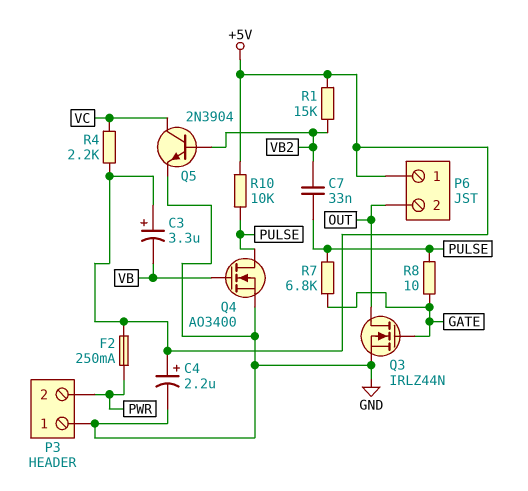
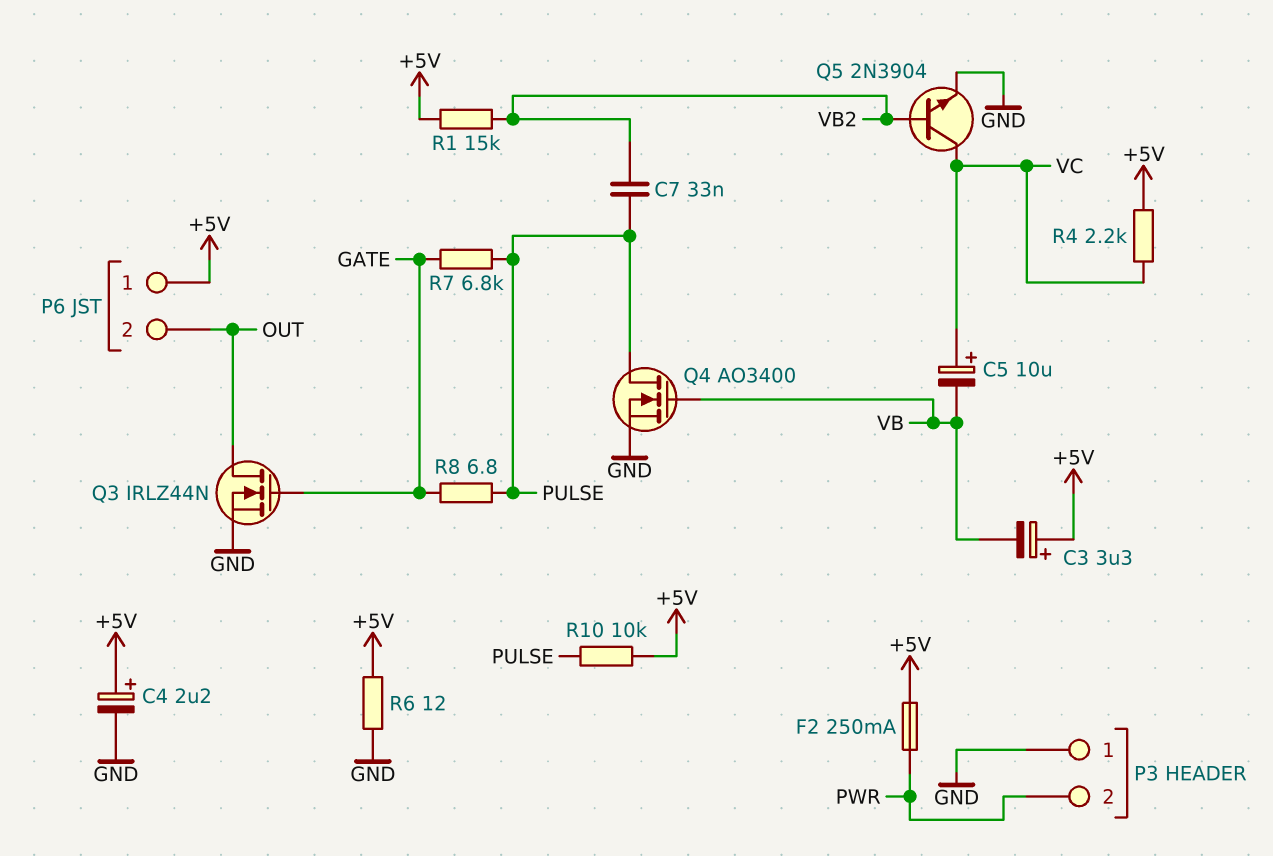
C5: none -> 10uF (plus VC, minus VB)
R6: none -> 12 (+5V, GND)
R8: 10 (GATE, PULSE) -> 6.8 (GATE, PULSE)

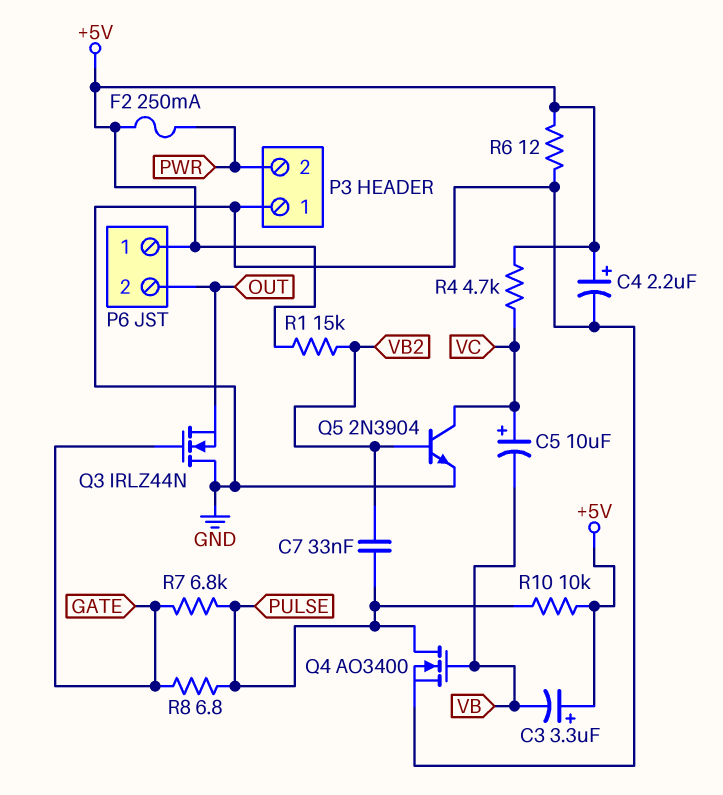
Q3: NMOS IRLZ44N (G GATE, D OUT, S GND) -> NMOS IRLZ44N (G GATE, D GND, S OUT)
R4: 2.2k (+5V, VC) -> 4.7k (+5V, VC)

